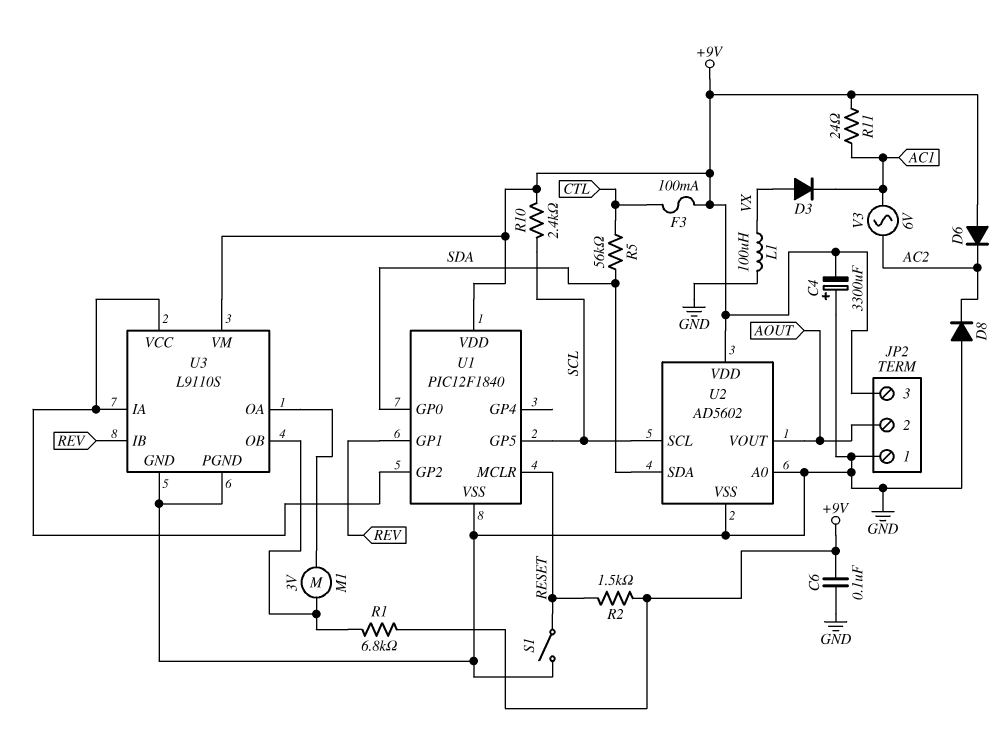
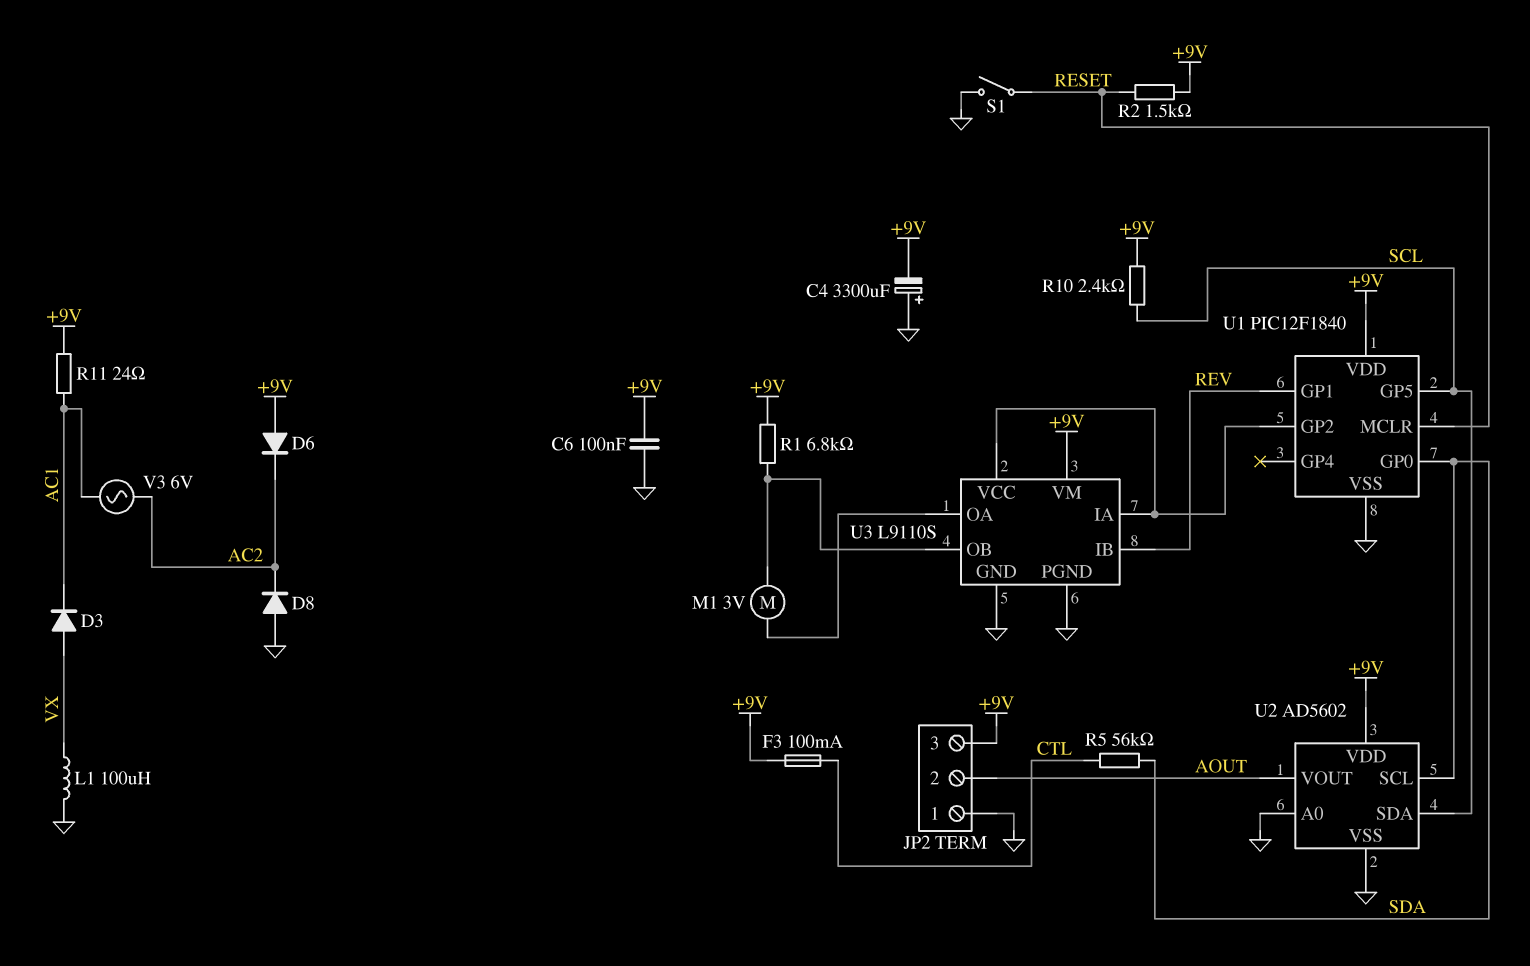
U2 pin SCL: SCL -> SDA
U2 pin SDA: SDA -> SCL

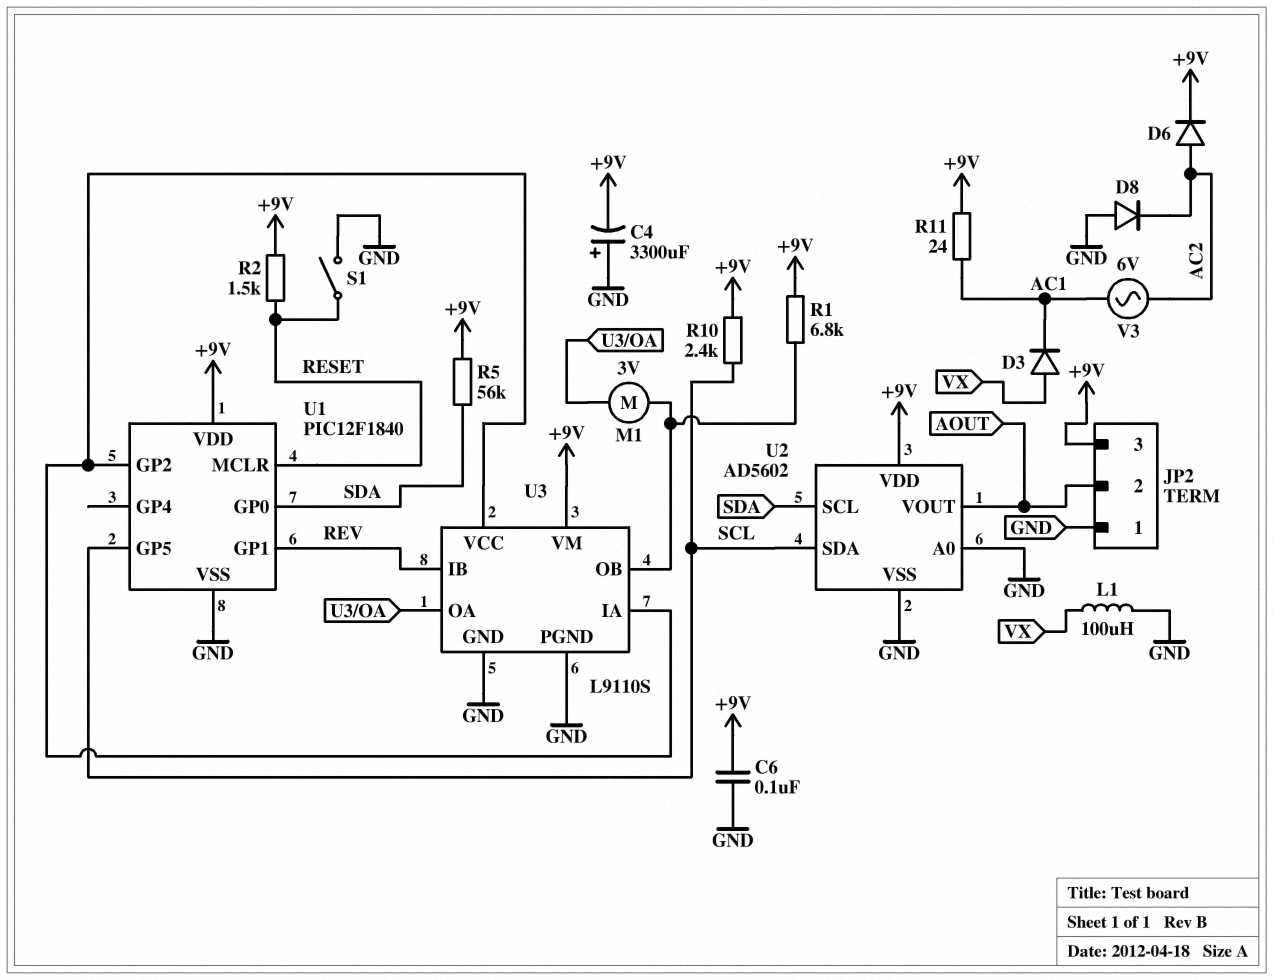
D6: diode (A +9V, K AC2) -> diode (A AC2, K +9V)
F3: 100mA (+9V, CTL) -> none
R5: 56k (CTL, SDA) -> 56k (+9V, SDA)

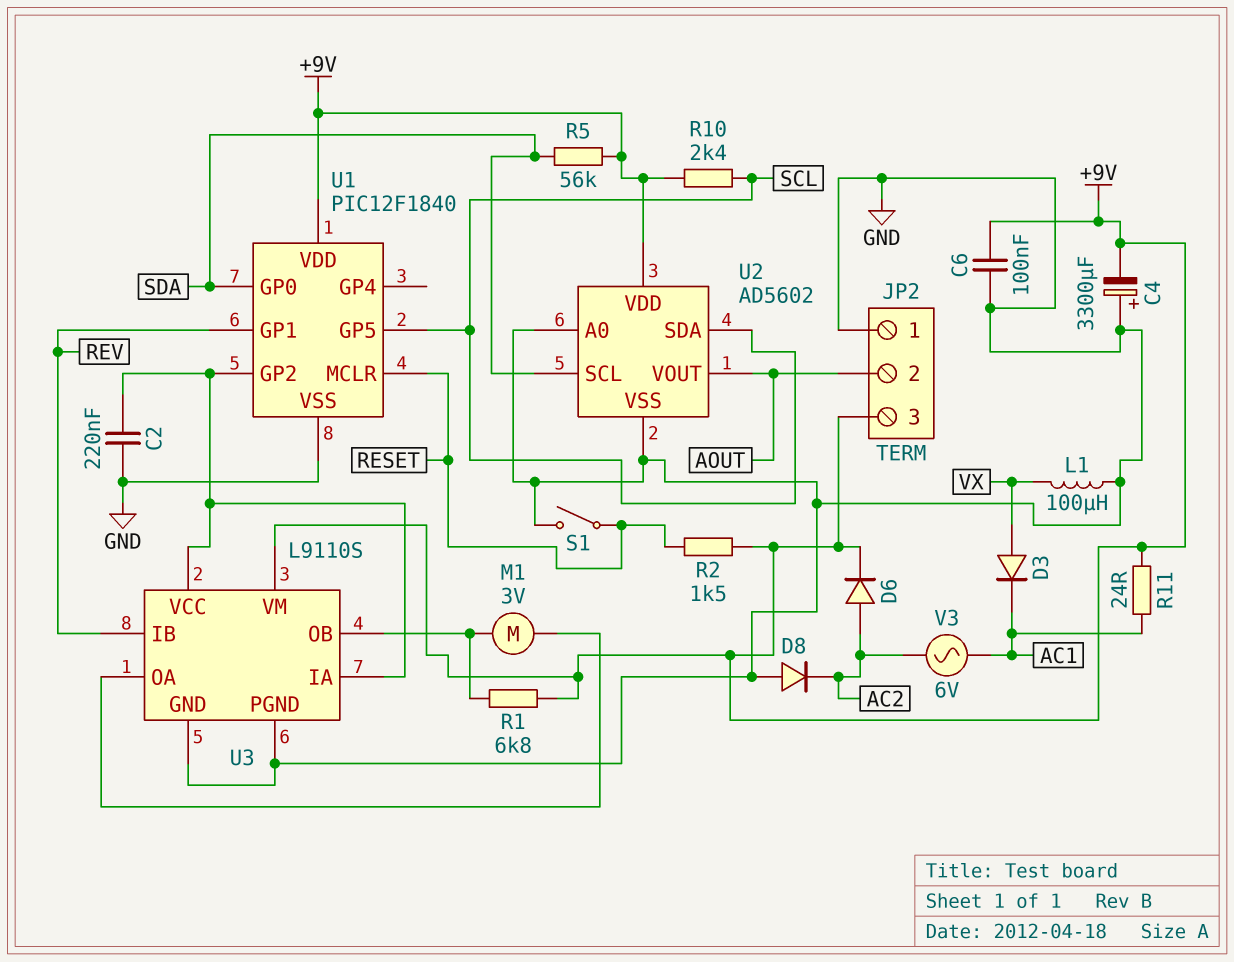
C2: none -> 220nF (GND, U1/GP2)

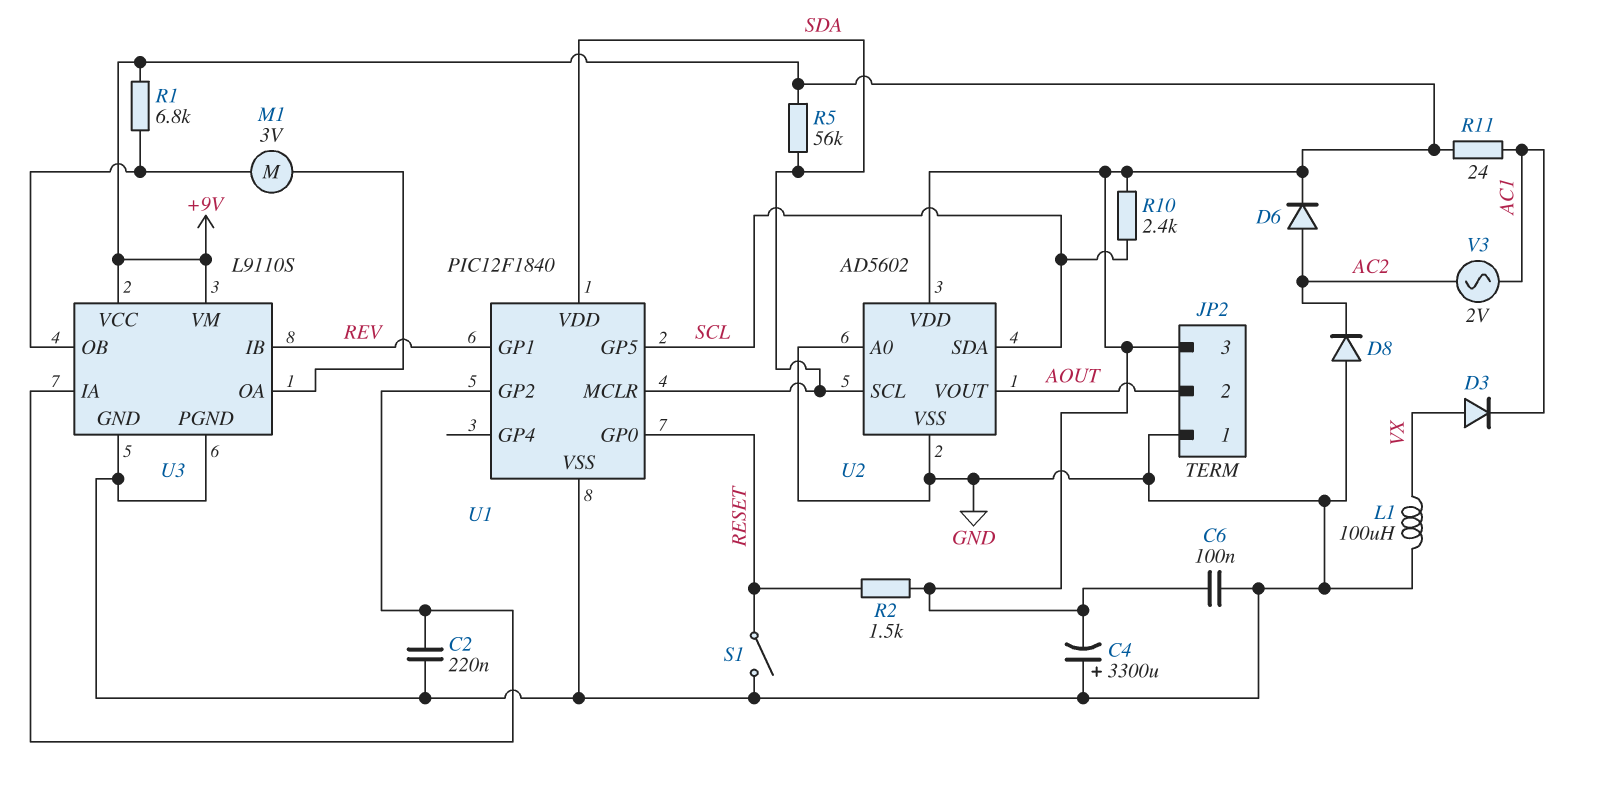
U1 pin GP0: SDA -> RESET
U1 pin MCLR: RESET -> SDA
U1 pin VDD: +9V -> SDA
U3 pin VCC: U1/GP2 -> +9V
V3: AC 6V (AC1, AC2) -> AC 2V (AC1, AC2)

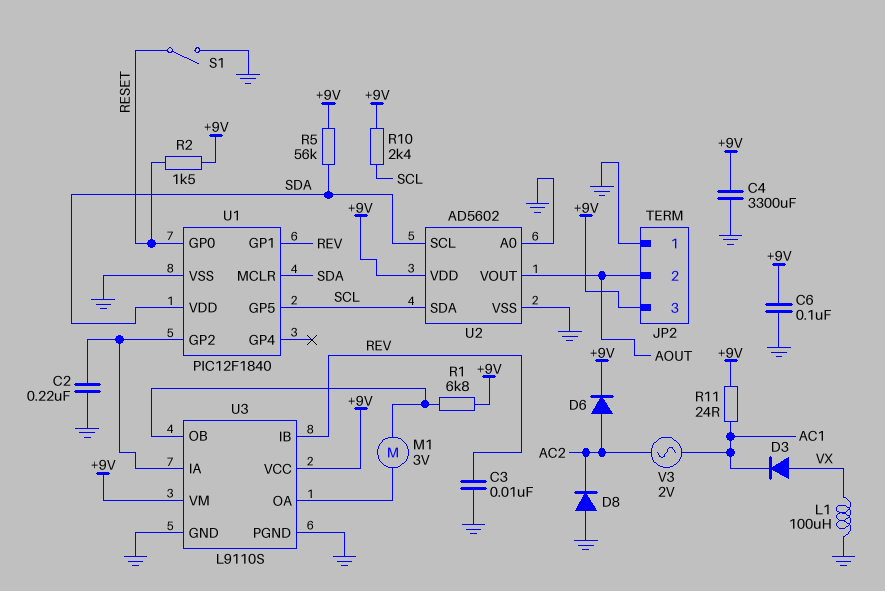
C3: none -> 10nF (GND, REV)
C4: 3300uF (plus GND, minus +9V) -> 3300uF (+9V, GND)

